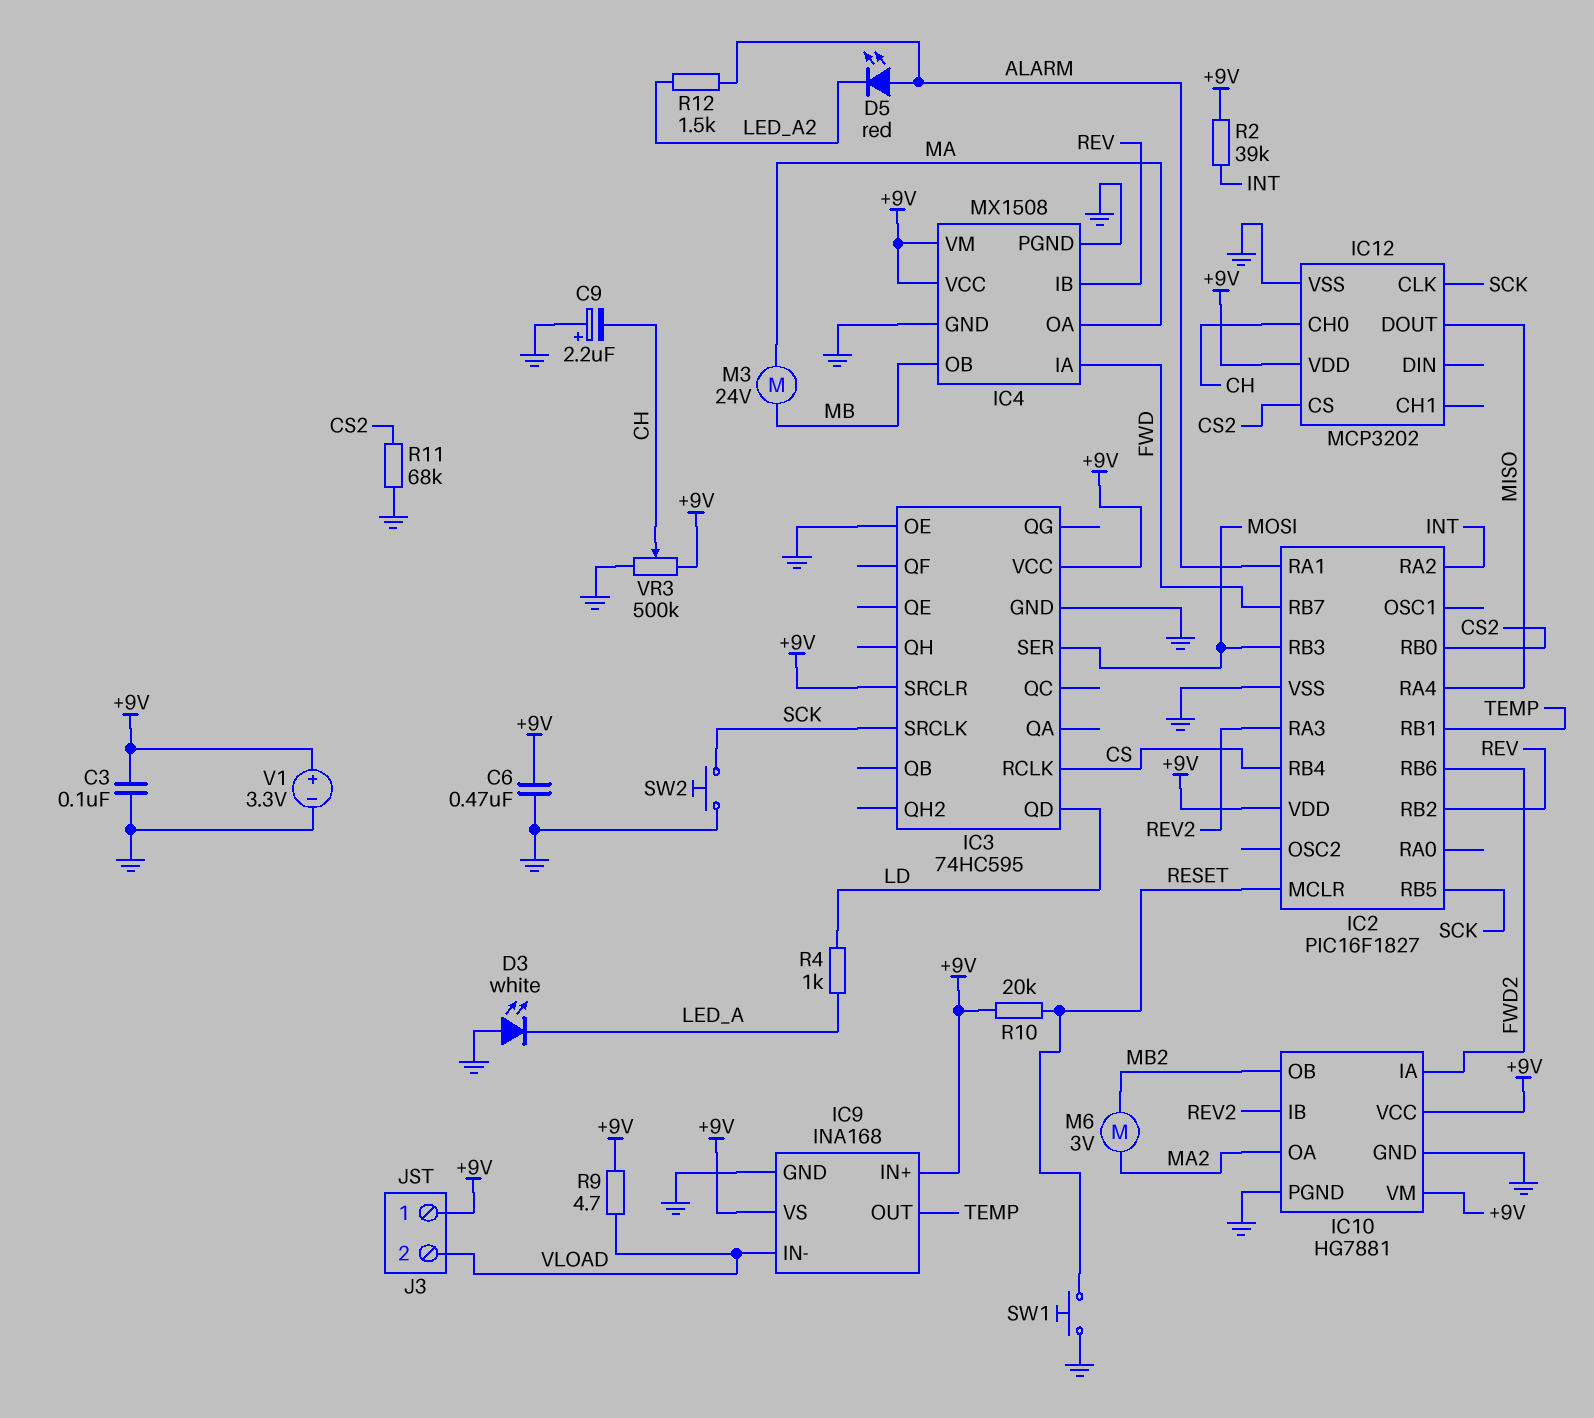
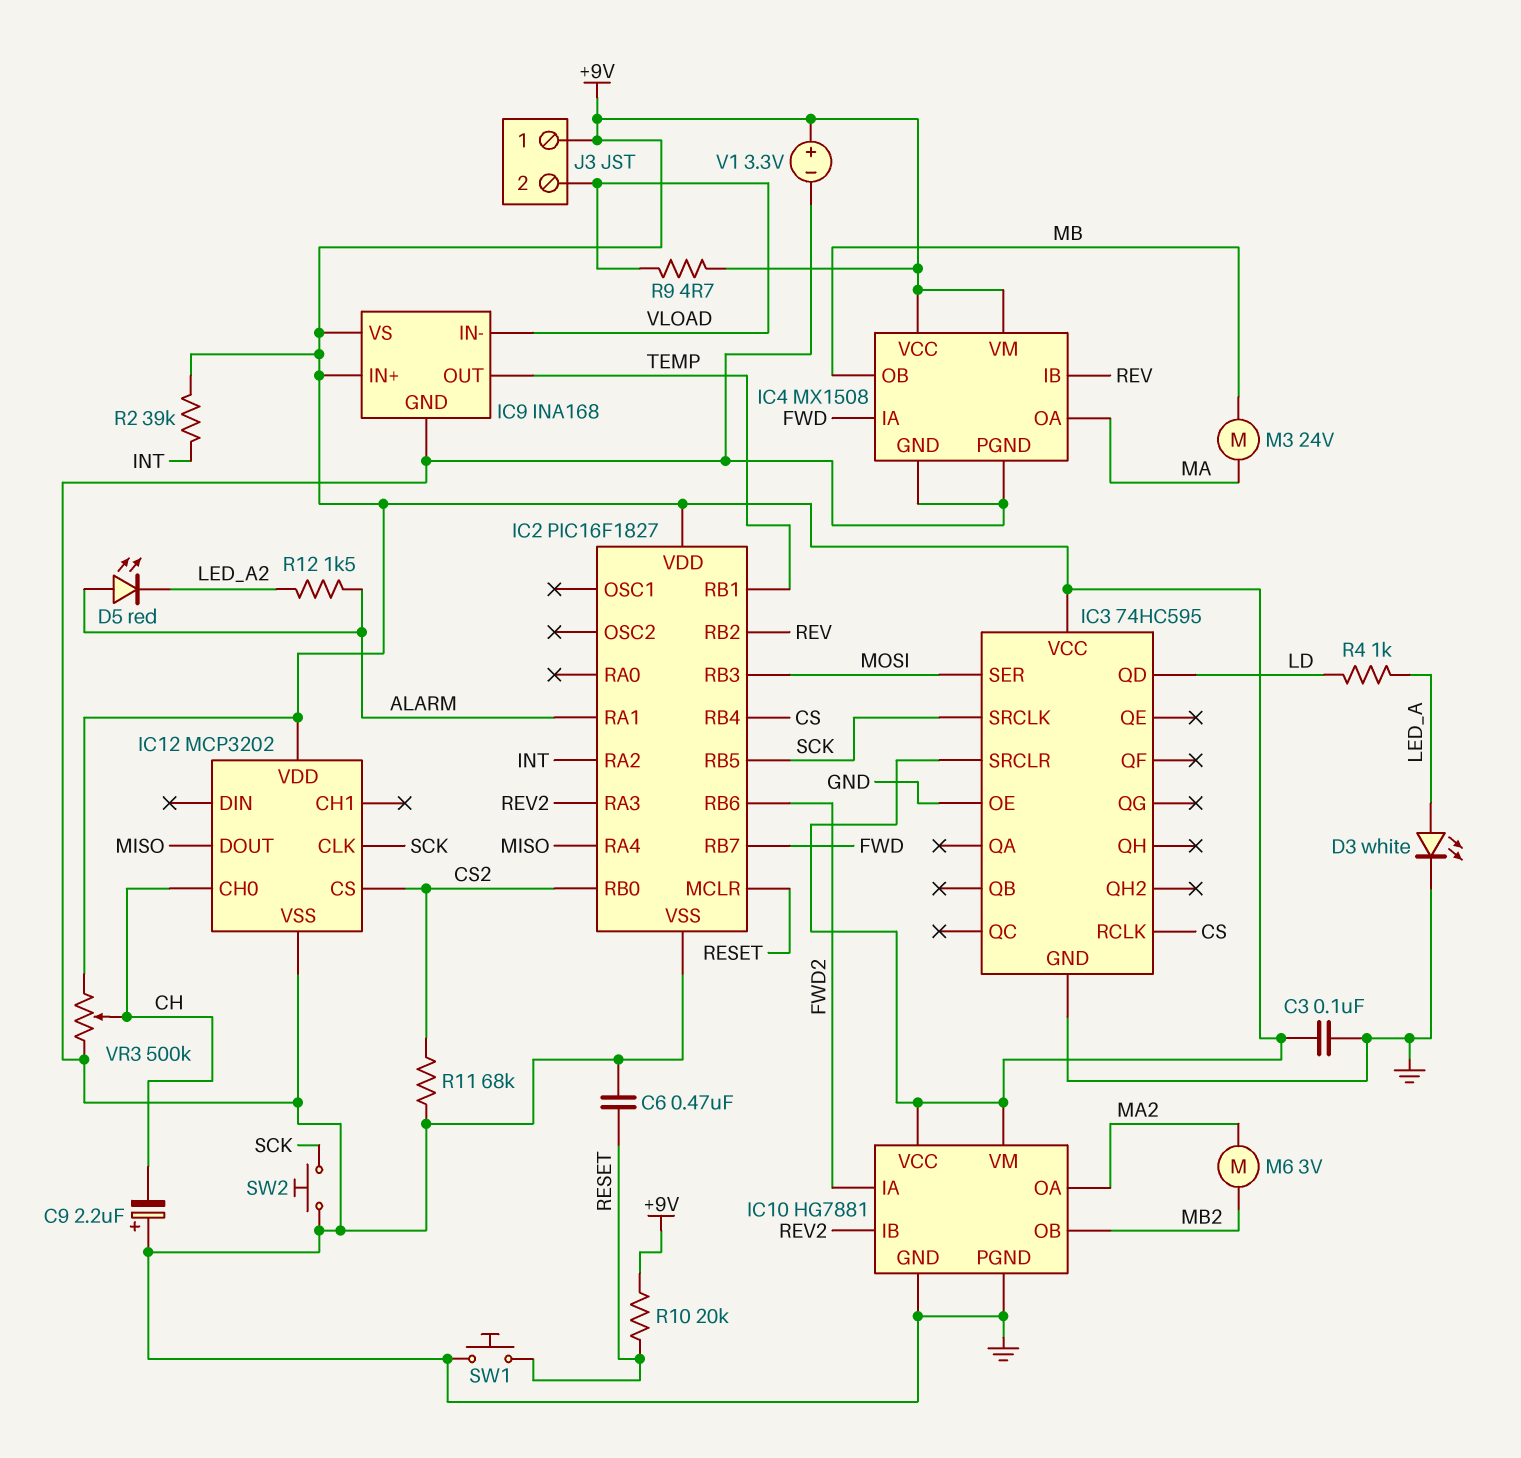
C6: 470nF (+9V, GND) -> 470nF (GND, RESET)
D3: LED white (A GND, K LED_A) -> LED white (A LED_A, K GND)

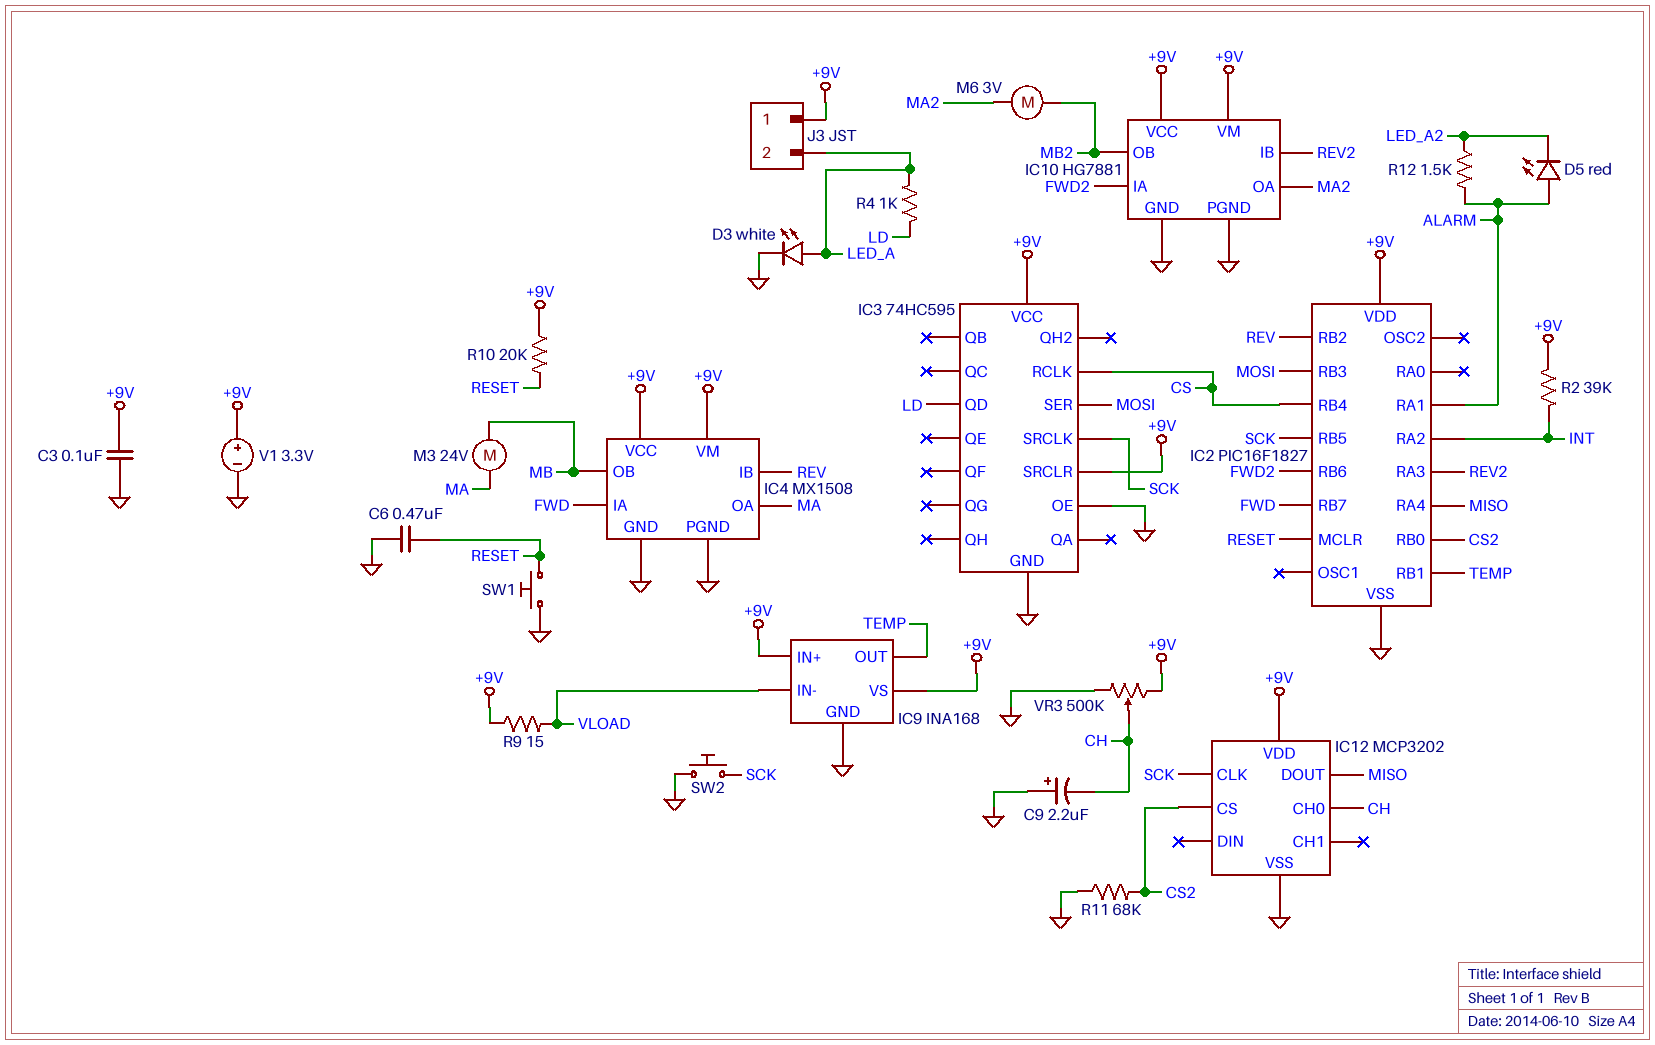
J3 pin 2: VLOAD -> LED_A
R9: 4.7 (+9V, VLOAD) -> 15 (+9V, VLOAD)

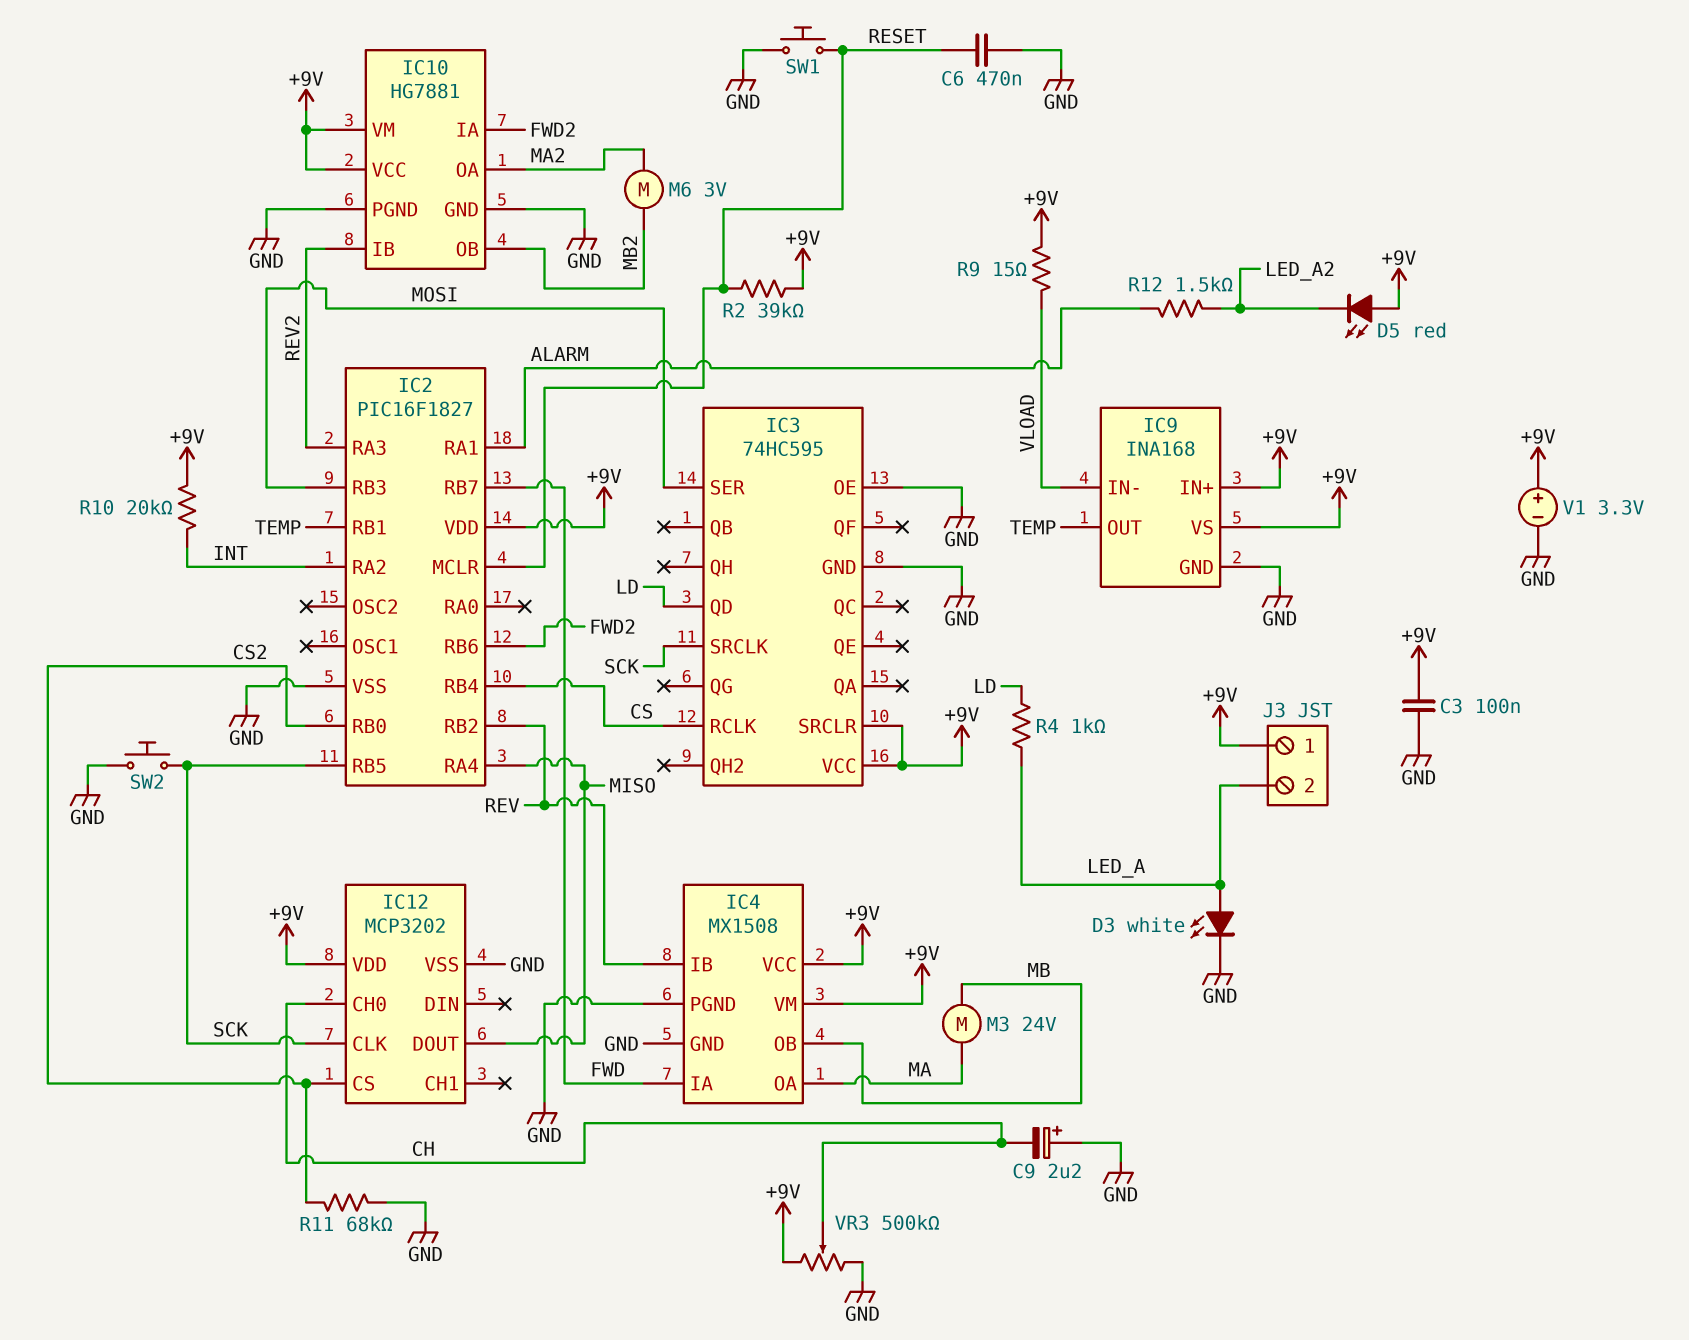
D5: LED red (A ALARM, K LED_A2) -> LED red (A +9V, K LED_A2)
R2: 39k (+9V, INT) -> 39k (+9V, RESET)
R10: 20k (+9V, RESET) -> 20k (+9V, INT)

